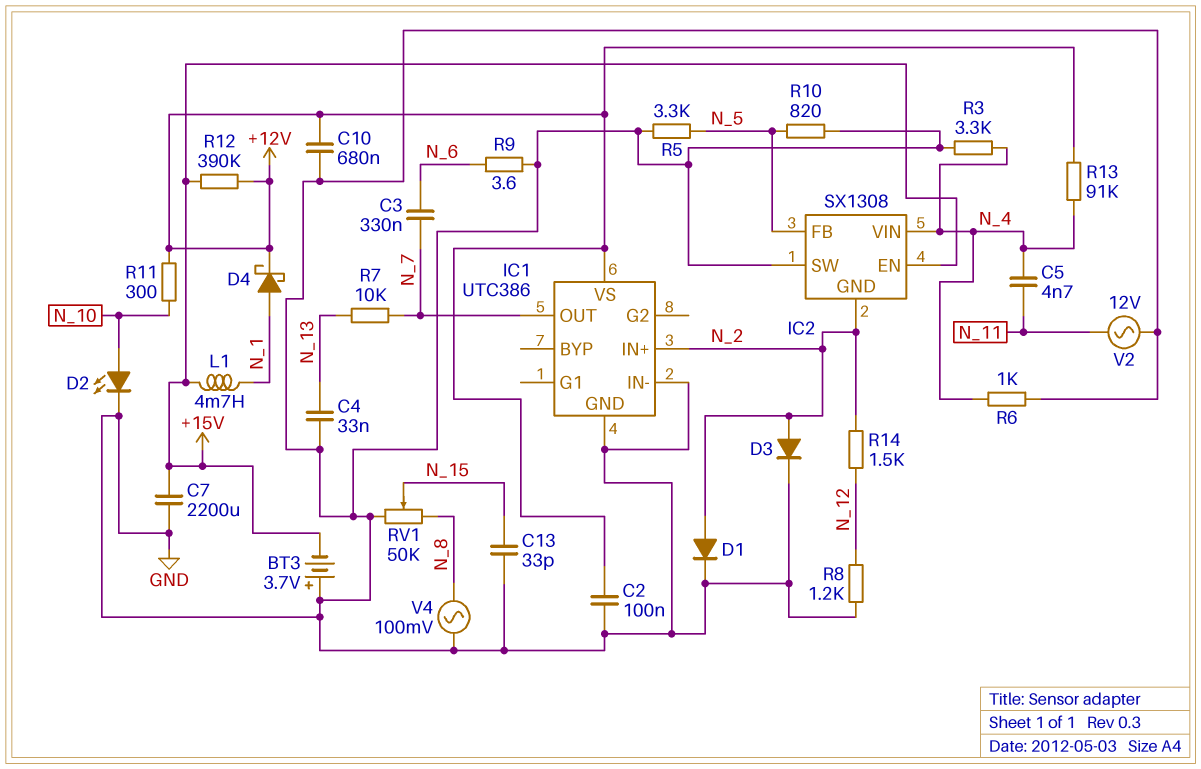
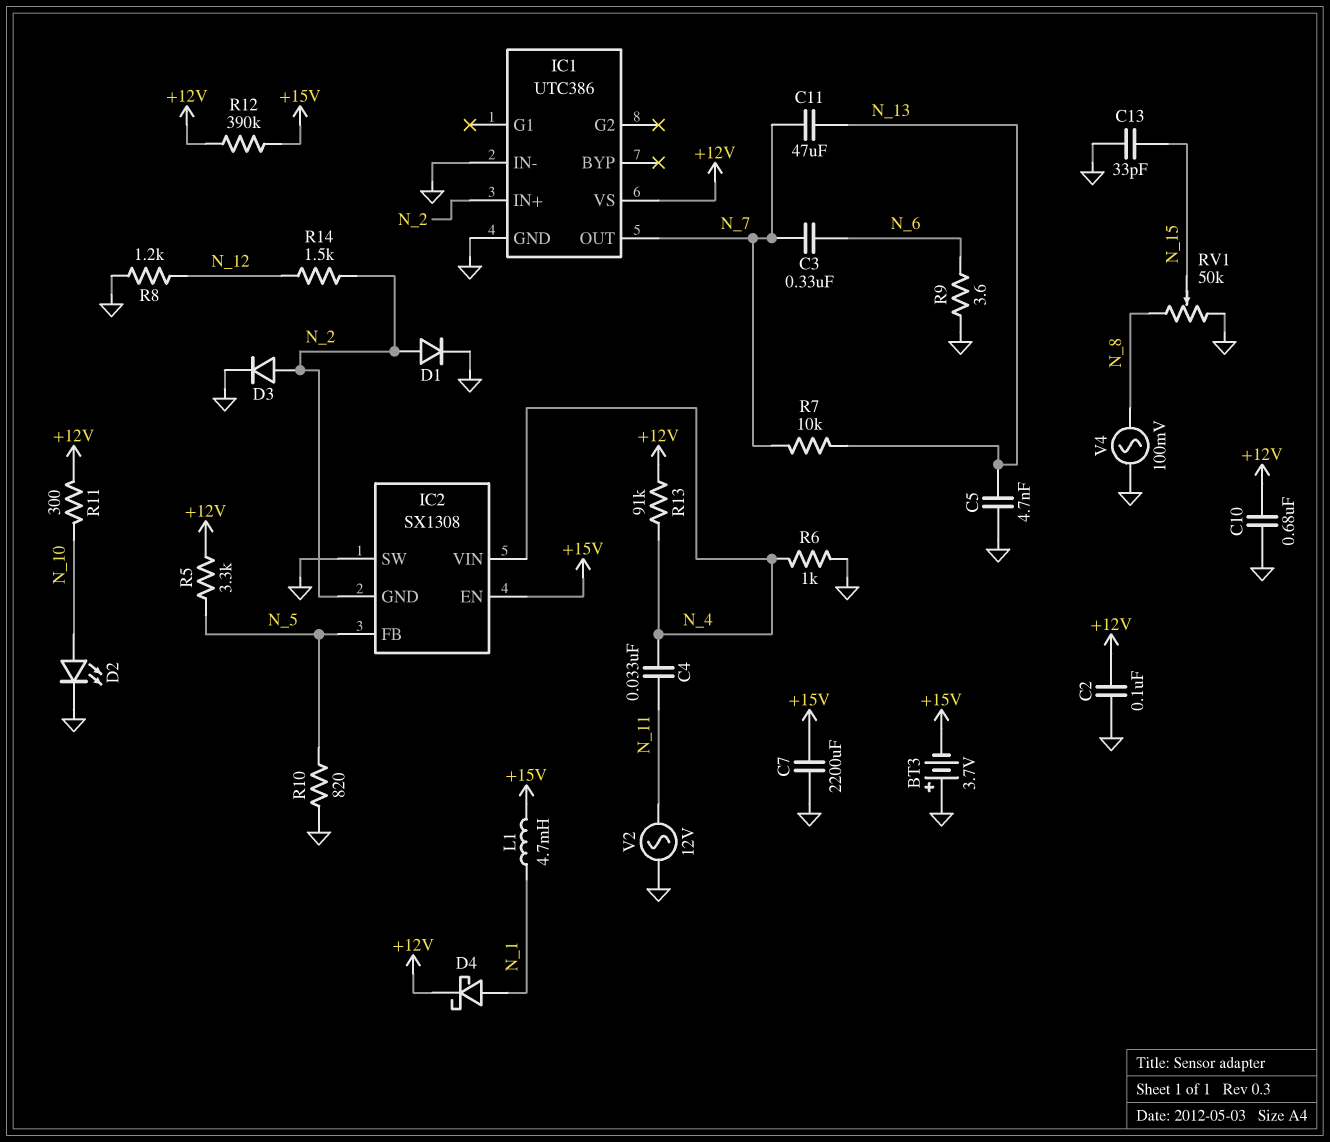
C4: 33nF (GND, N_13) -> 33nF (N_4, N_11)
C5: 4.7nF (N_4, N_11) -> 4.7nF (GND, N_13)
C11: none -> 47uF (N_7, N_13)
R3: 3.3k (GND, N_4) -> none
R5: 3.3k (GND, N_5) -> 3.3k (+12V, N_5)

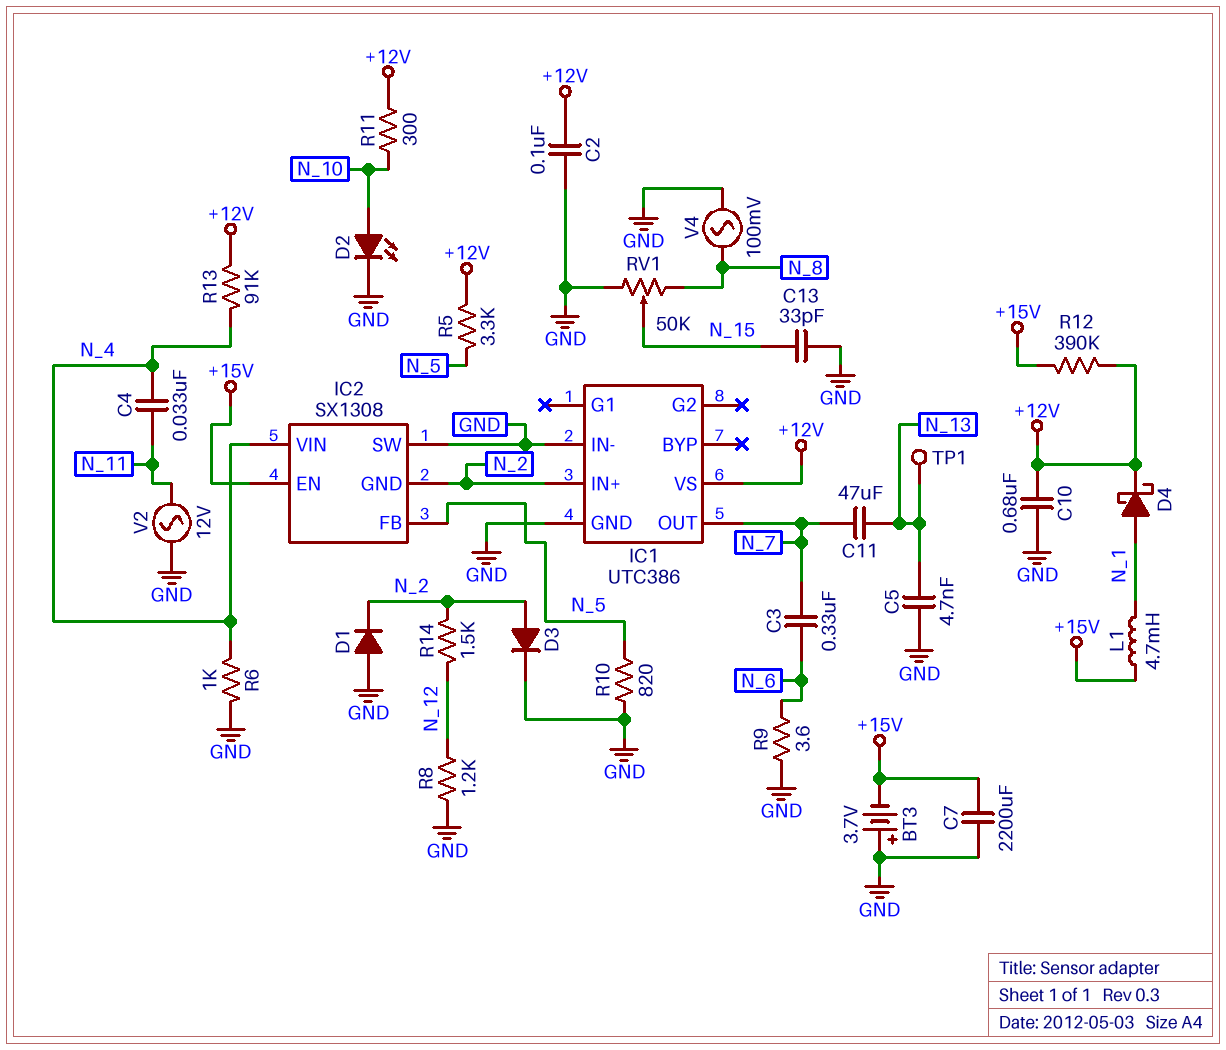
D1: diode (A N_2, K GND) -> diode (A GND, K N_2)
R7: 10k (N_7, N_13) -> none
TP1: none -> test point (N_13)

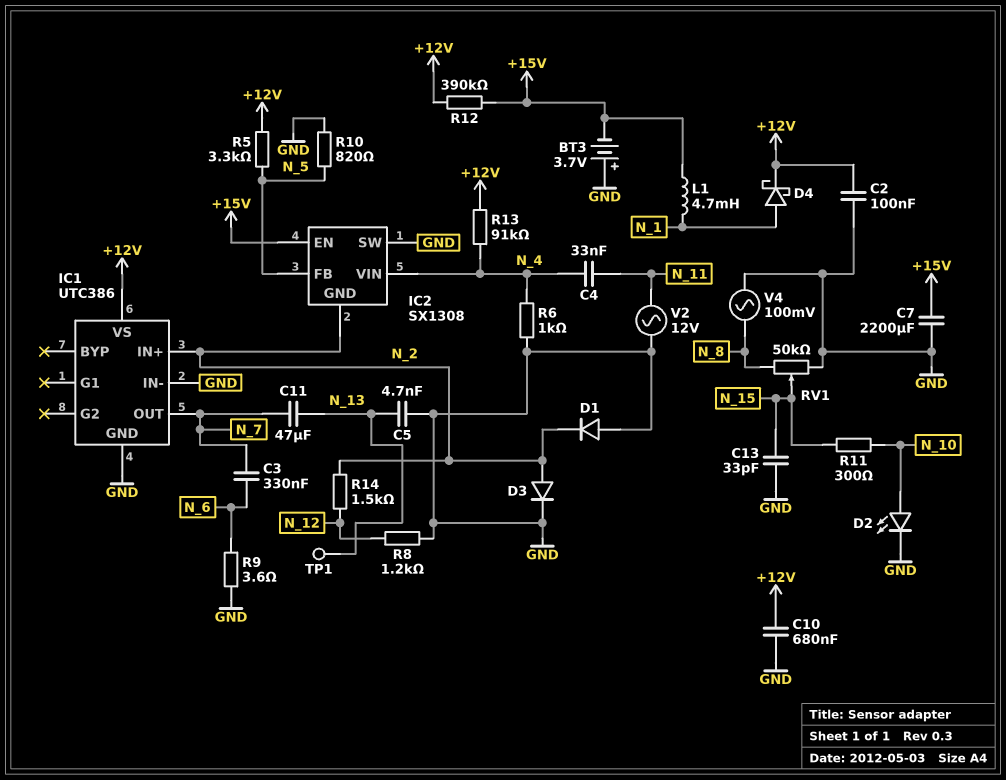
R11: 300 (+12V, N_10) -> 300 (N_10, N_15)

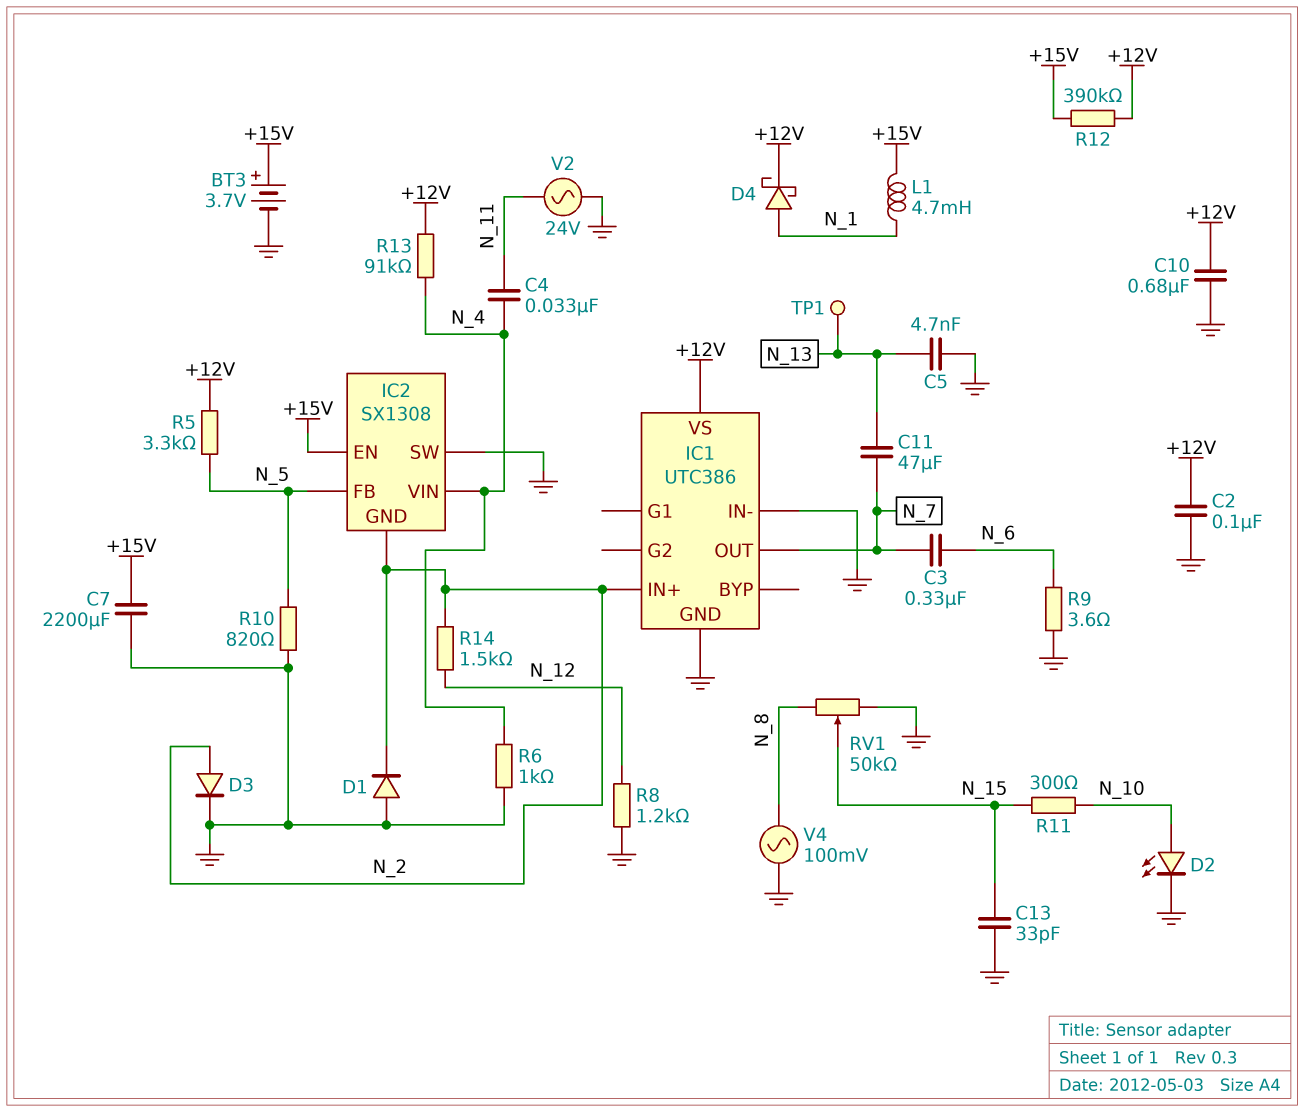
BT3: 3.7V (plus GND, minus +15V) -> 3.7V (plus +15V, minus GND)
V2: AC 12V (GND, N_11) -> AC 24V (GND, N_11)

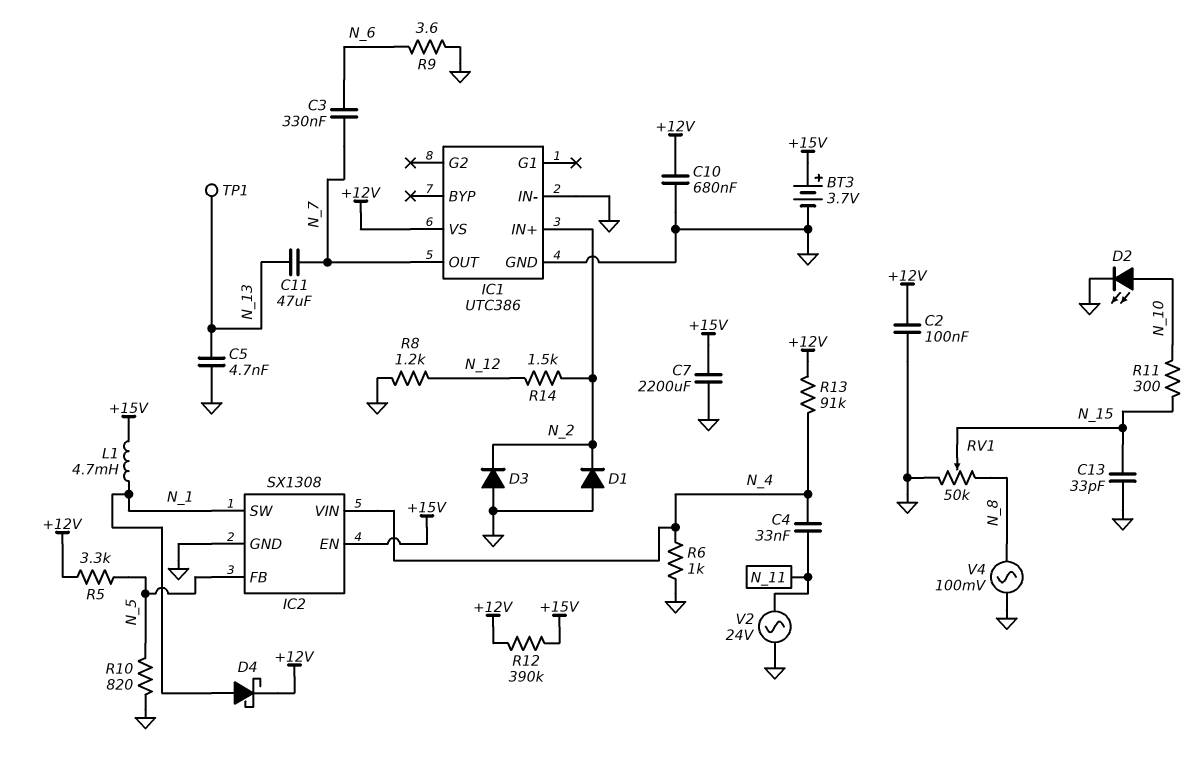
D3: diode (A N_2, K GND) -> diode (A GND, K N_2)
IC2 pin GND: N_2 -> GND
IC2 pin SW: GND -> N_1

